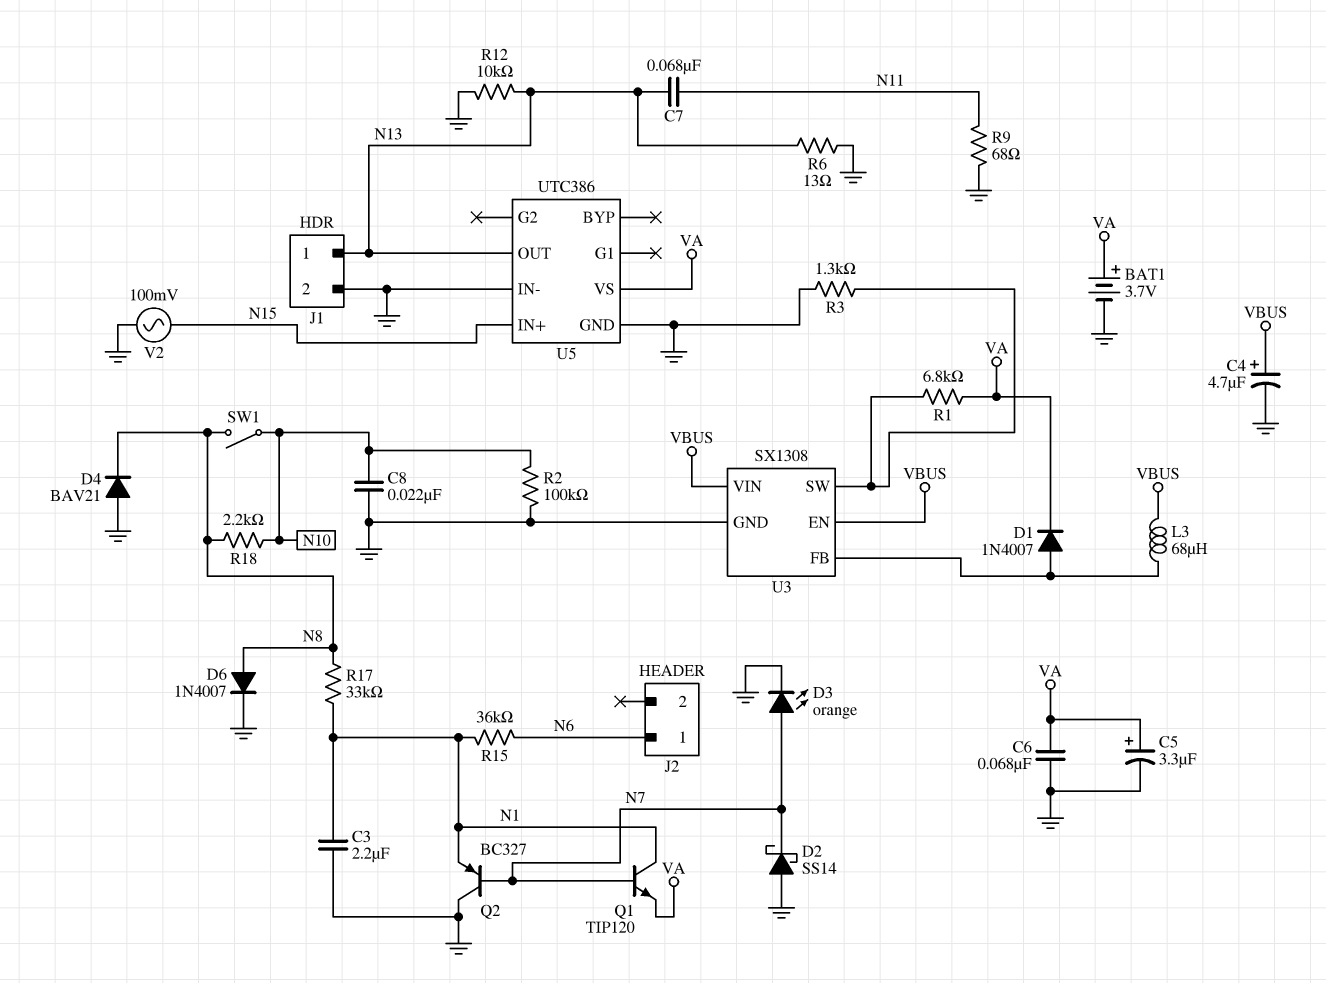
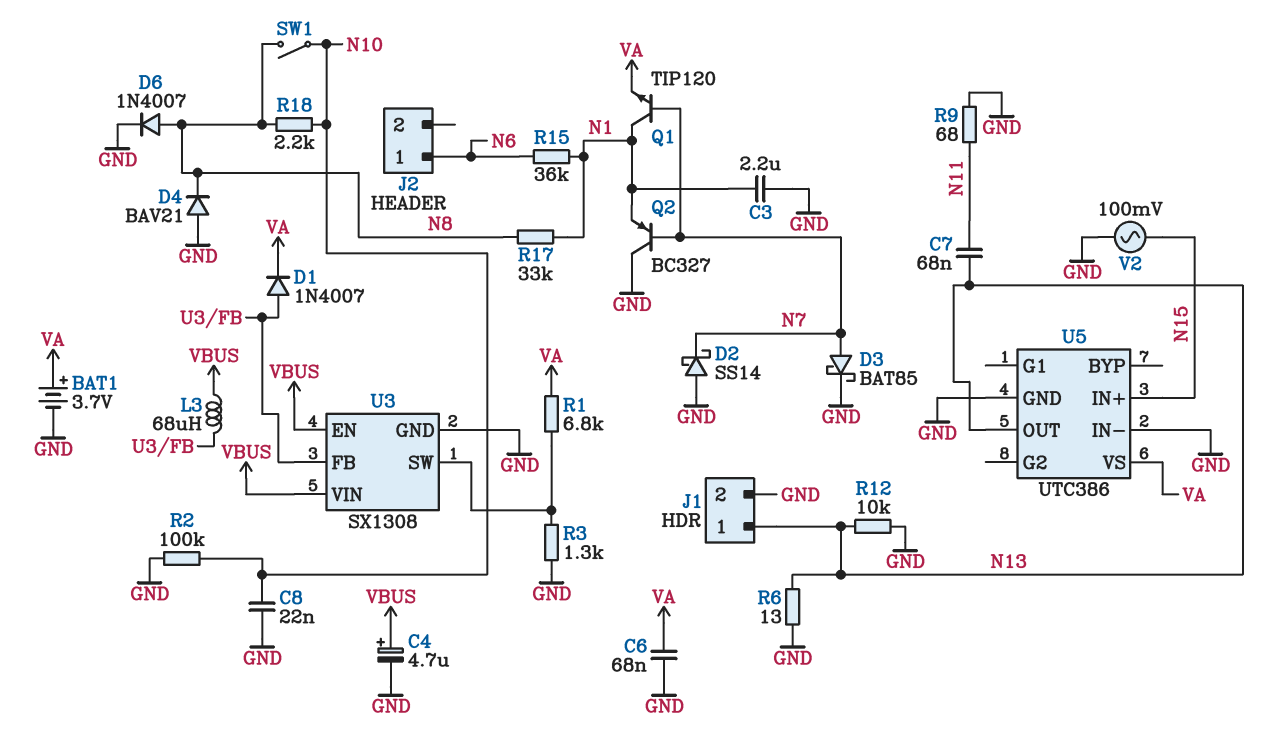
C5: 3.3uF (plus VA, minus GND) -> none
D3: LED orange (A N7, K GND) -> schottky BAT85 (A N7, K GND)

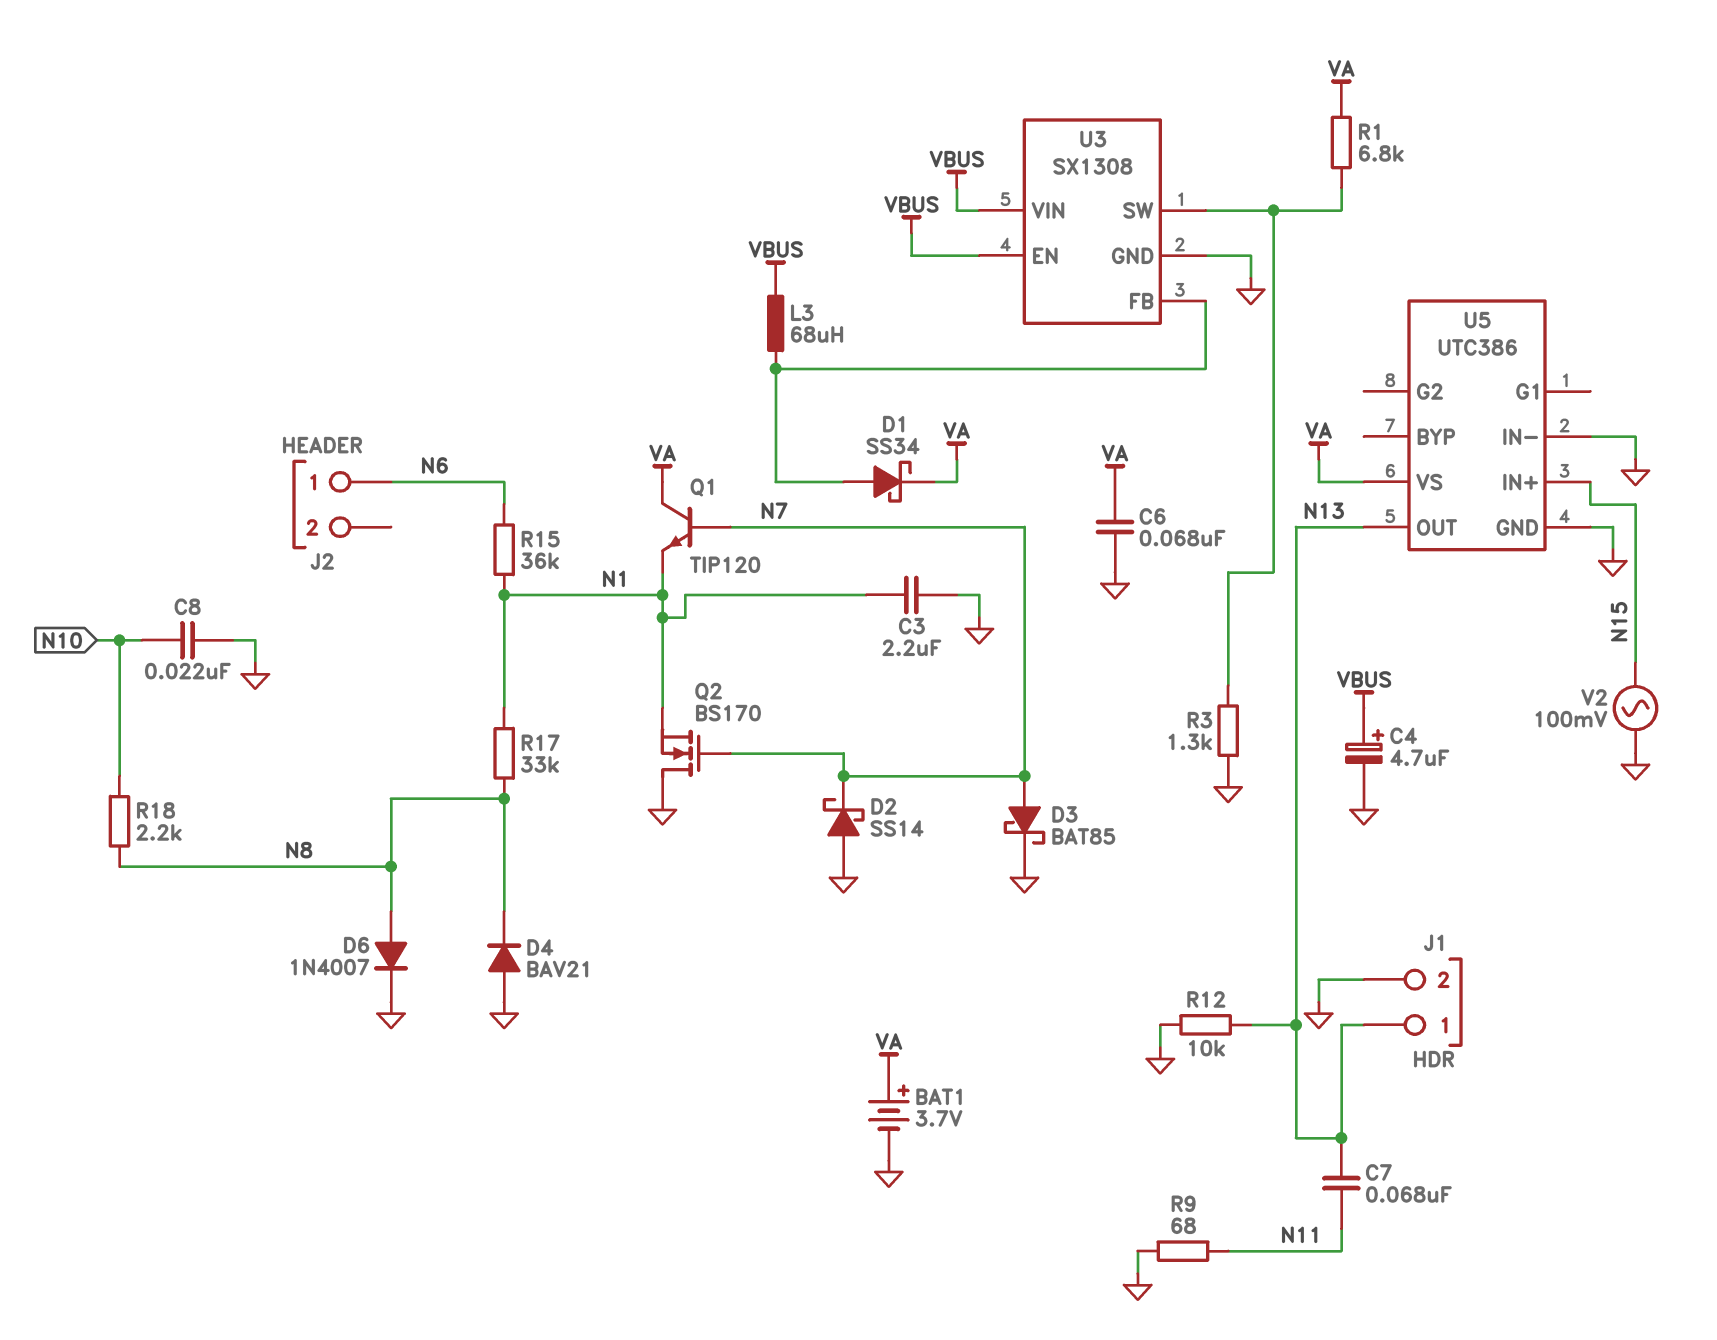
D1: diode 1N4007 (A U3/FB, K VA) -> schottky SS34 (A U3/FB, K VA)
Q1: NPN TIP120 (B N7, C N1, E VA) -> NPN TIP120 (B N7, C VA, E N1)
Q2: PNP BC327 (B N7, C GND, E N1) -> NMOS BS170 (G N7, D GND, S N1)
R2: 100k (GND, N10) -> none
R6: 13 (GND, N13) -> none
SW1: switch (N8, N10) -> none

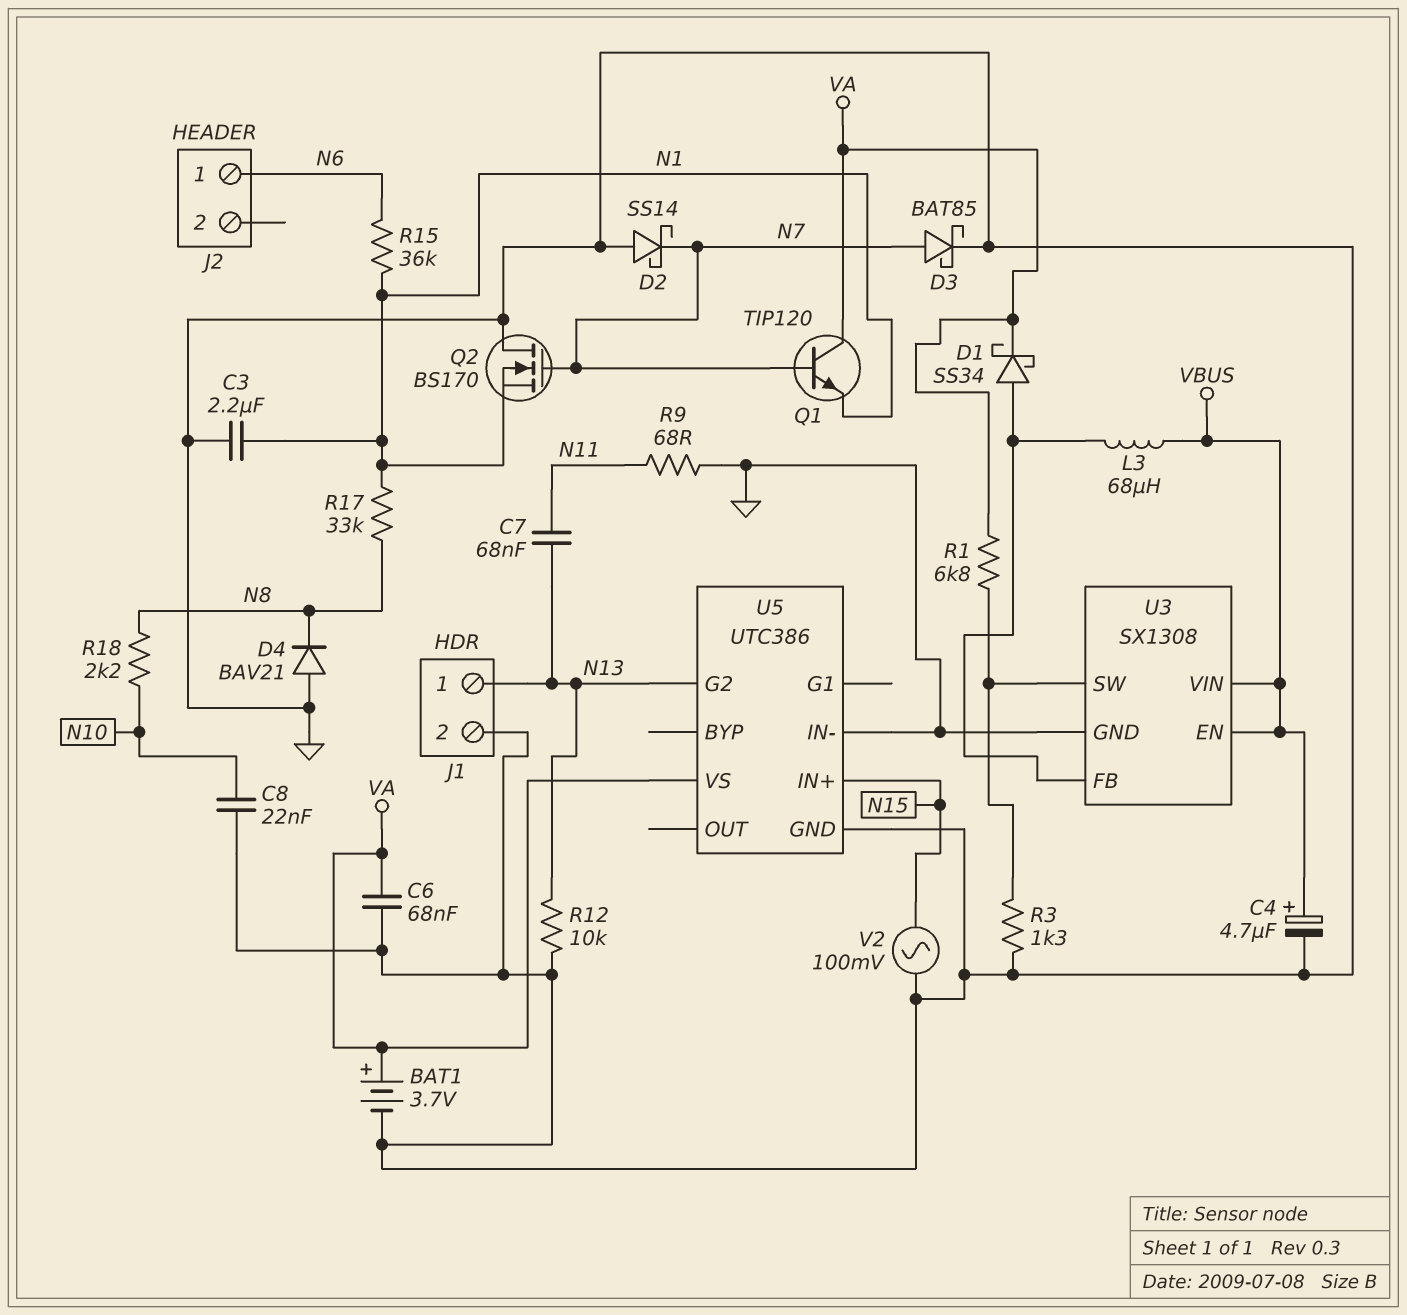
D6: diode 1N4007 (A N8, K GND) -> none
U5 pin G2: none -> N13
U5 pin OUT: N13 -> none

